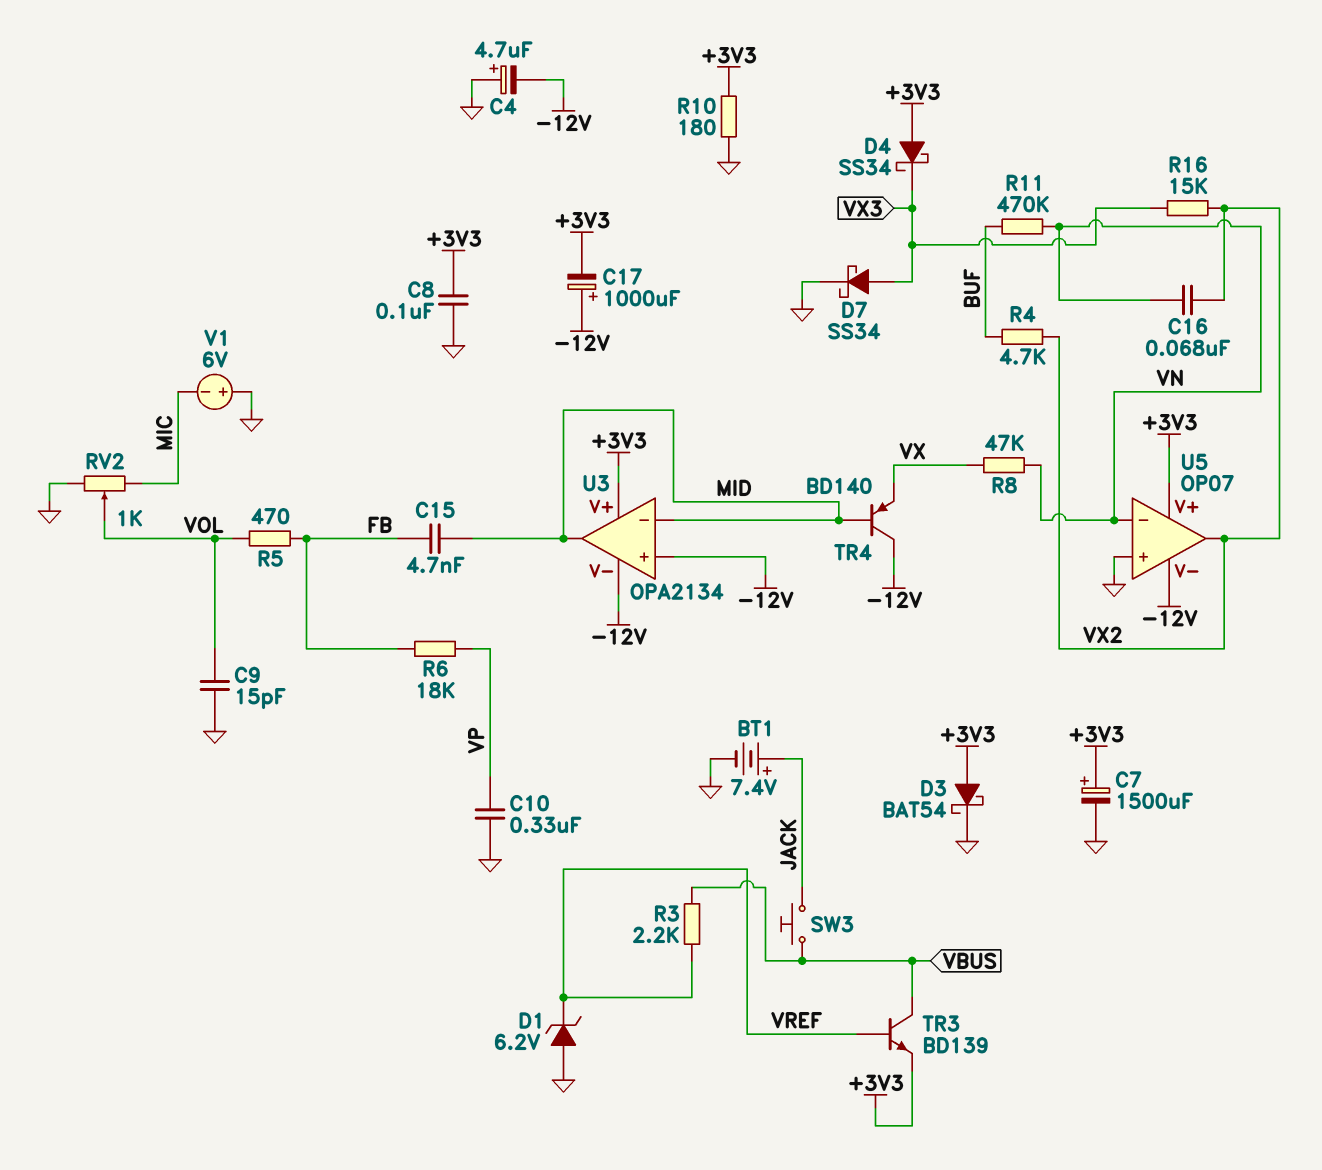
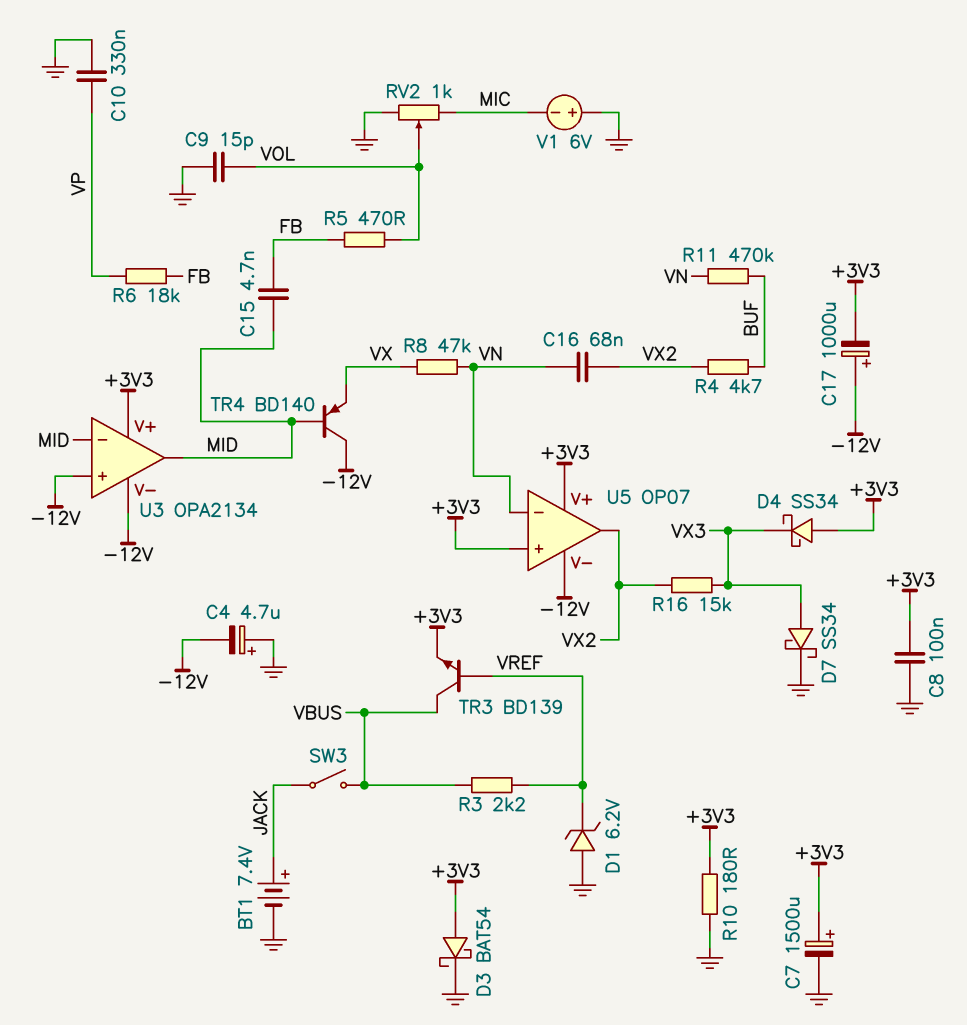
SW3: button (JACK, VBUS) -> switch (JACK, VBUS)
U5 pin in+: GND -> +3V3

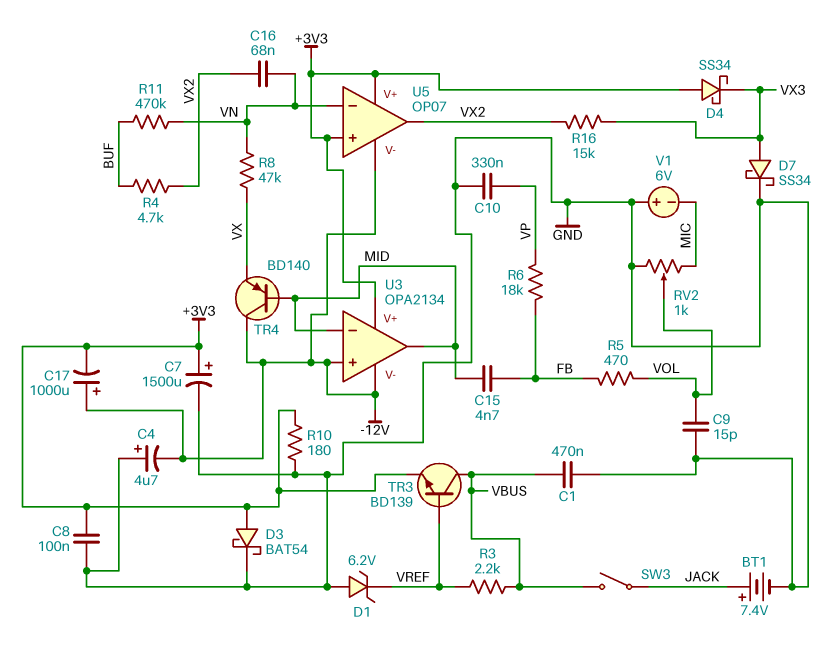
C1: none -> 470nF (GND, VBUS)

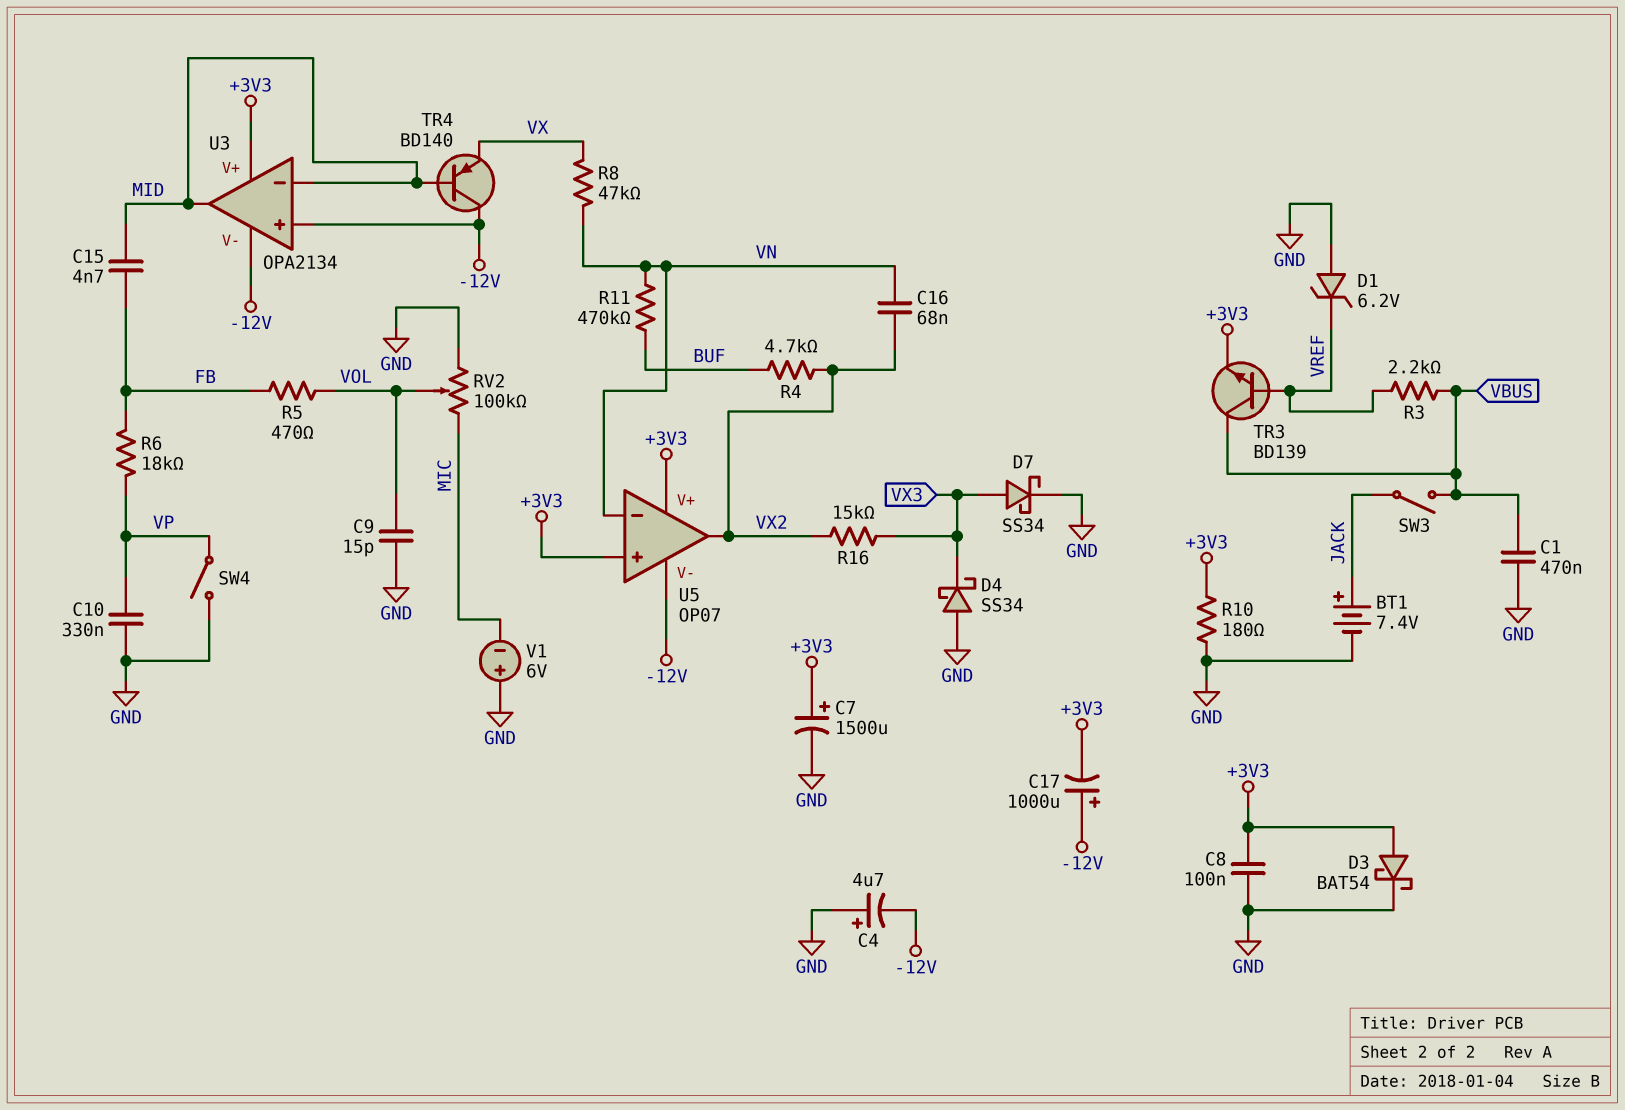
D4: schottky SS34 (A +3V3, K VX3) -> schottky SS34 (A GND, K VX3)
RV2: 1k (GND, MIC, wiper VOL) -> 100k (GND, MIC, wiper VOL)
SW4: none -> switch (GND, VP)

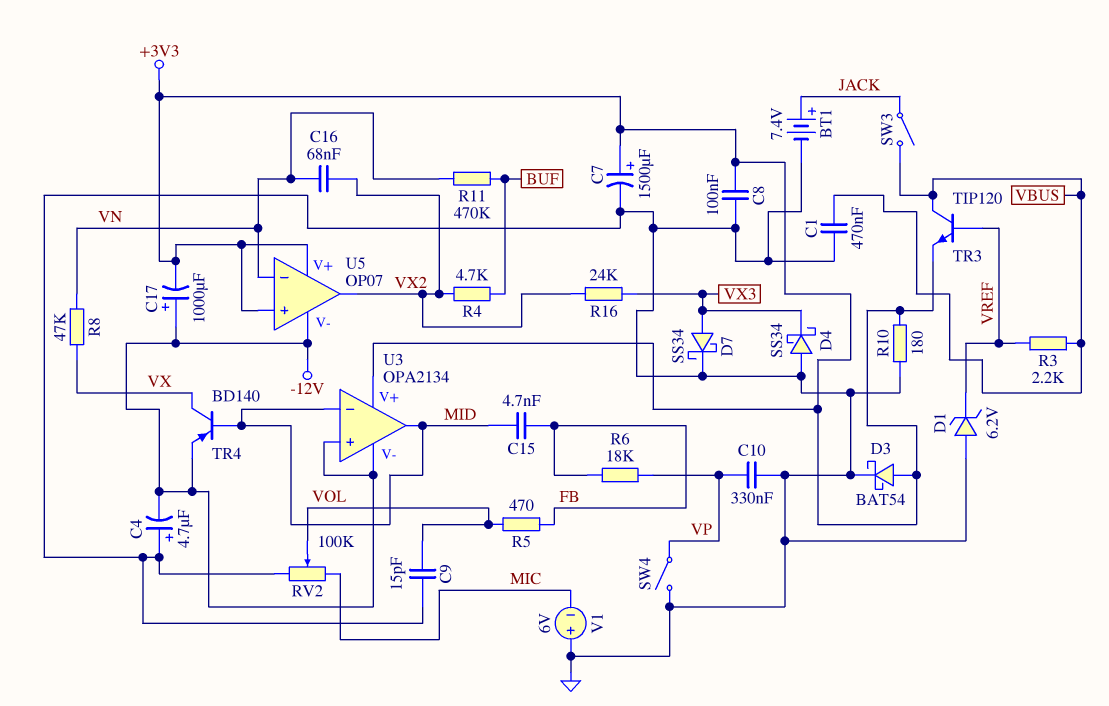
R16: 15k (VX2, VX3) -> 24k (VX2, VX3)
TR3: NPN BD139 (B VREF, C VBUS, E +3V3) -> NPN TIP120 (B VREF, C VBUS, E +3V3)
TR4: PNP BD140 (B MID, C -12V, E VX) -> PNP BD140 (B MID, C VX, E -12V)

